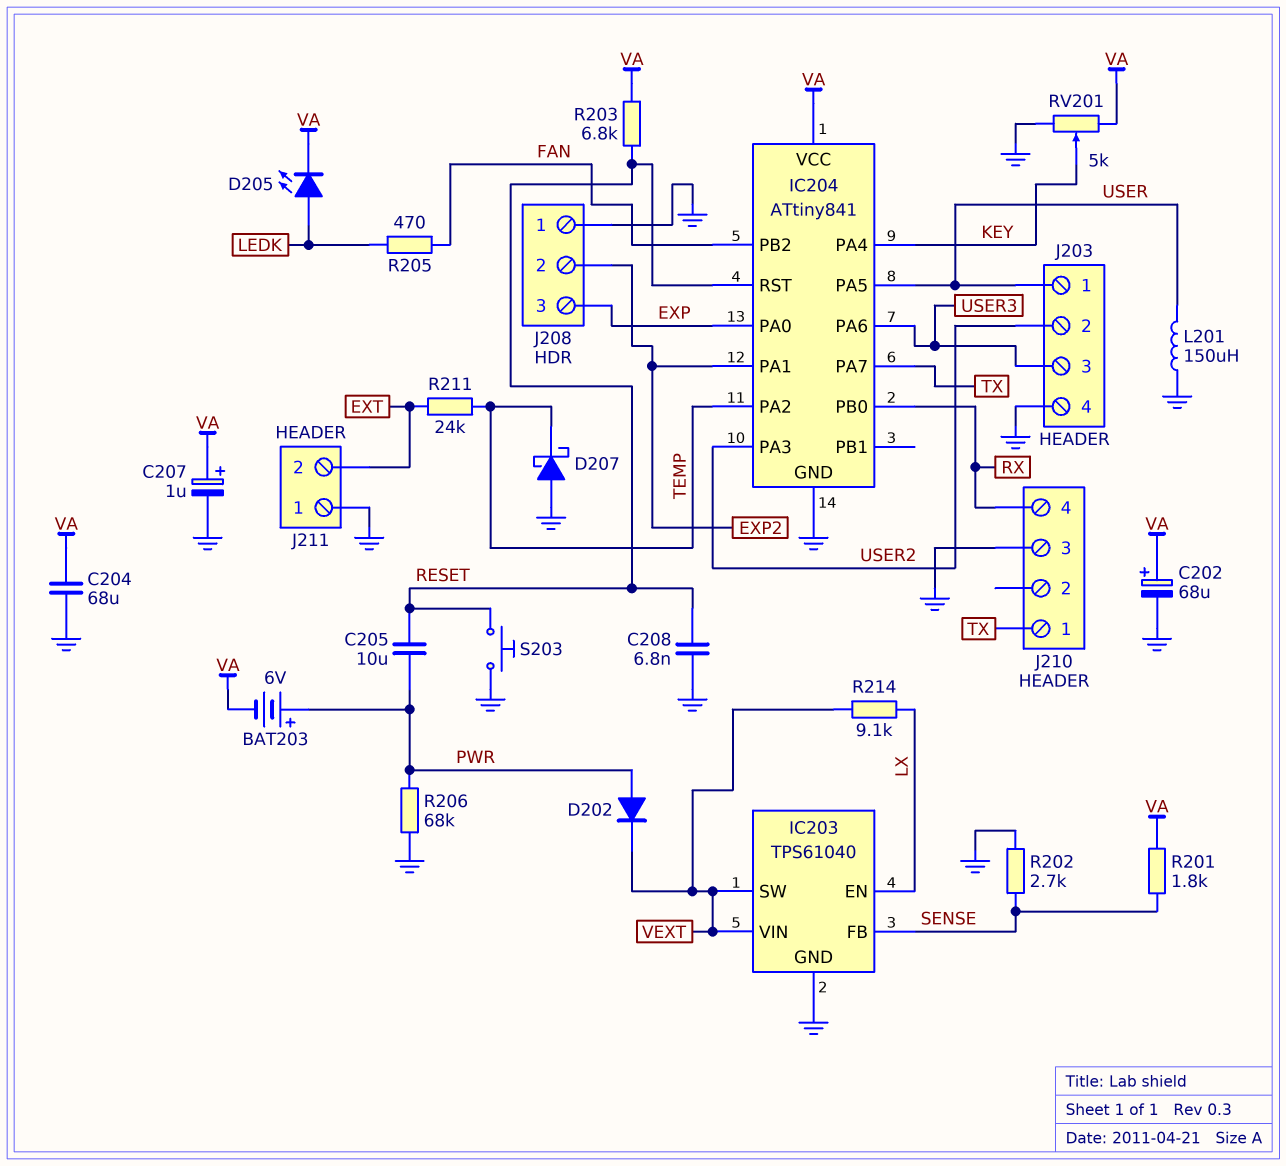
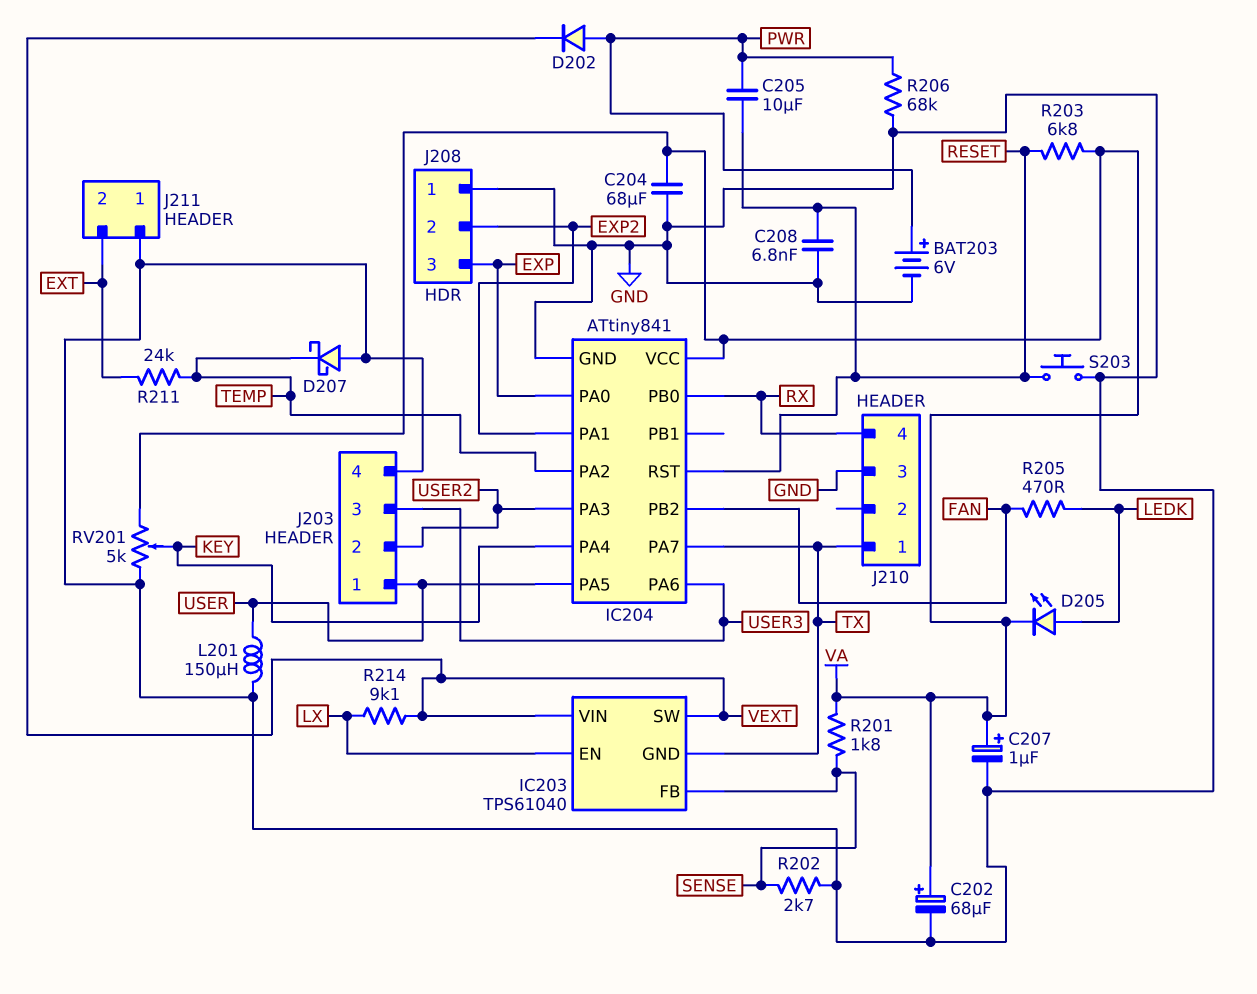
BAT203: 6V (plus PWR, minus VA) -> 6V (plus PWR, minus GND)
IC203 pin GND: GND -> TX

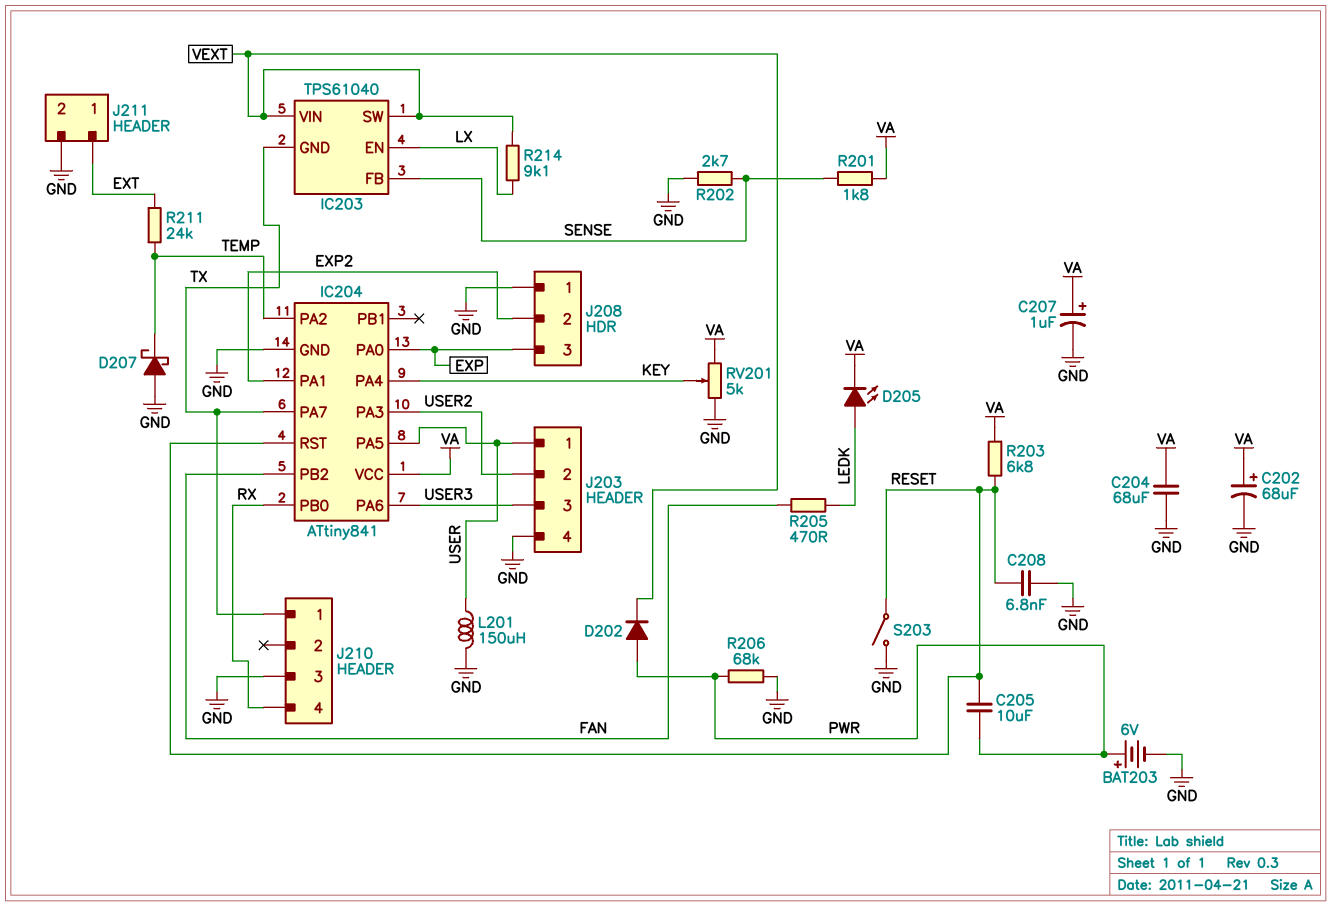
J211 pin 1: GND -> EXT
J211 pin 2: EXT -> GND
S203: button (GND, RESET) -> switch (GND, RESET)

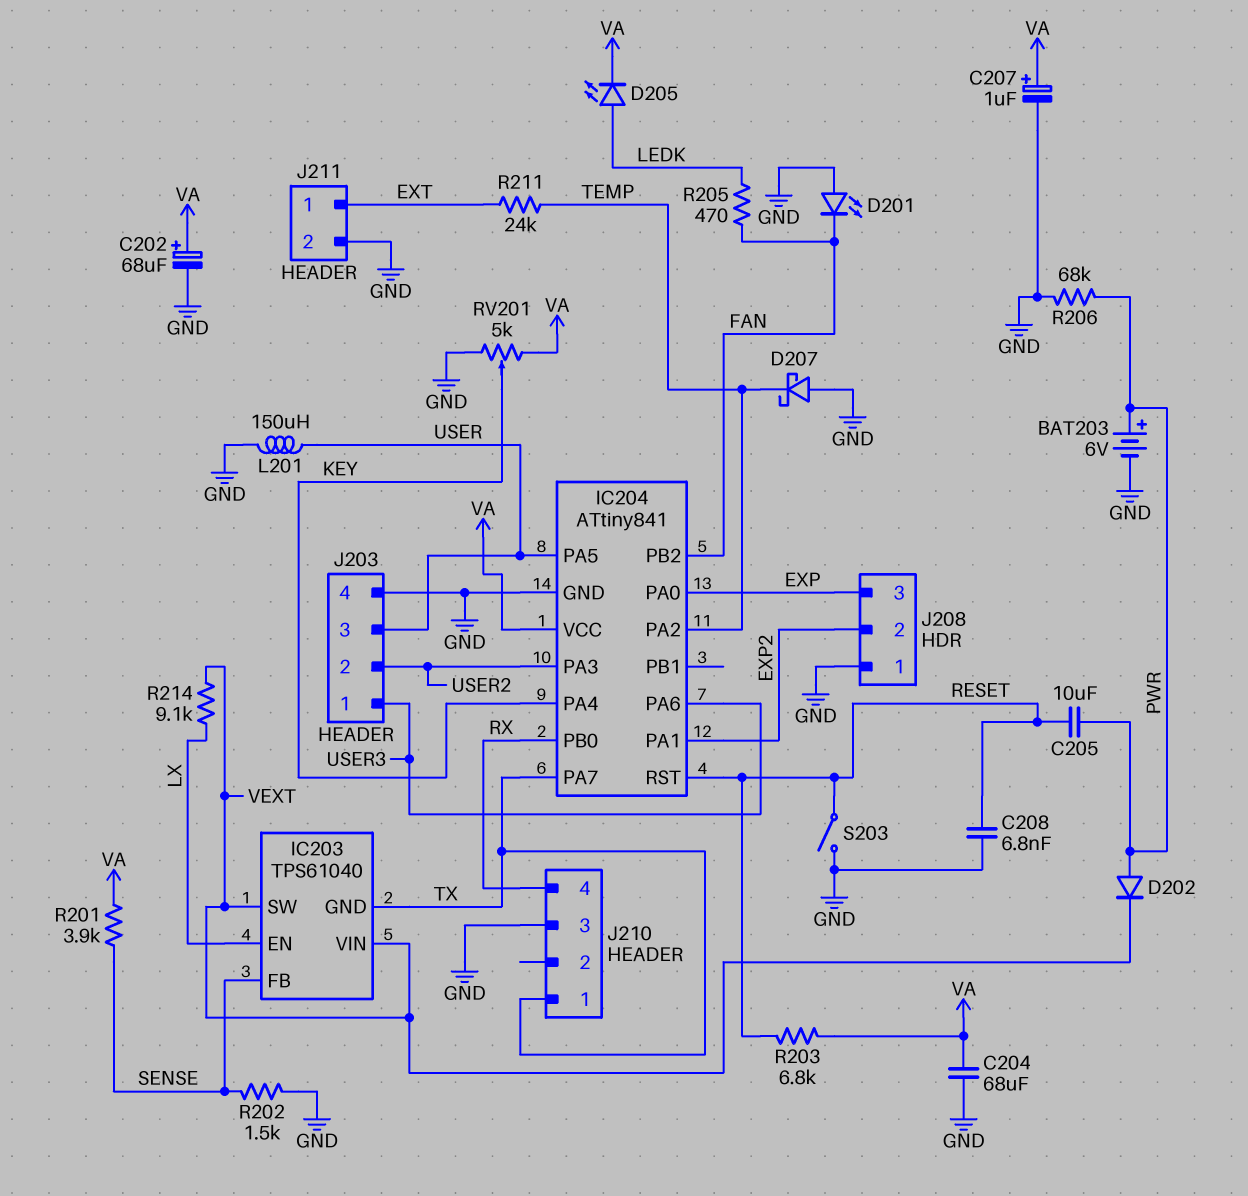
D201: none -> LED (A GND, K FAN)
J203 pin 1: USER -> USER3
J203 pin 3: USER3 -> USER
R201: 1.8k (SENSE, VA) -> 3.9k (SENSE, VA)
R202: 2.7k (GND, SENSE) -> 1.5k (GND, SENSE)

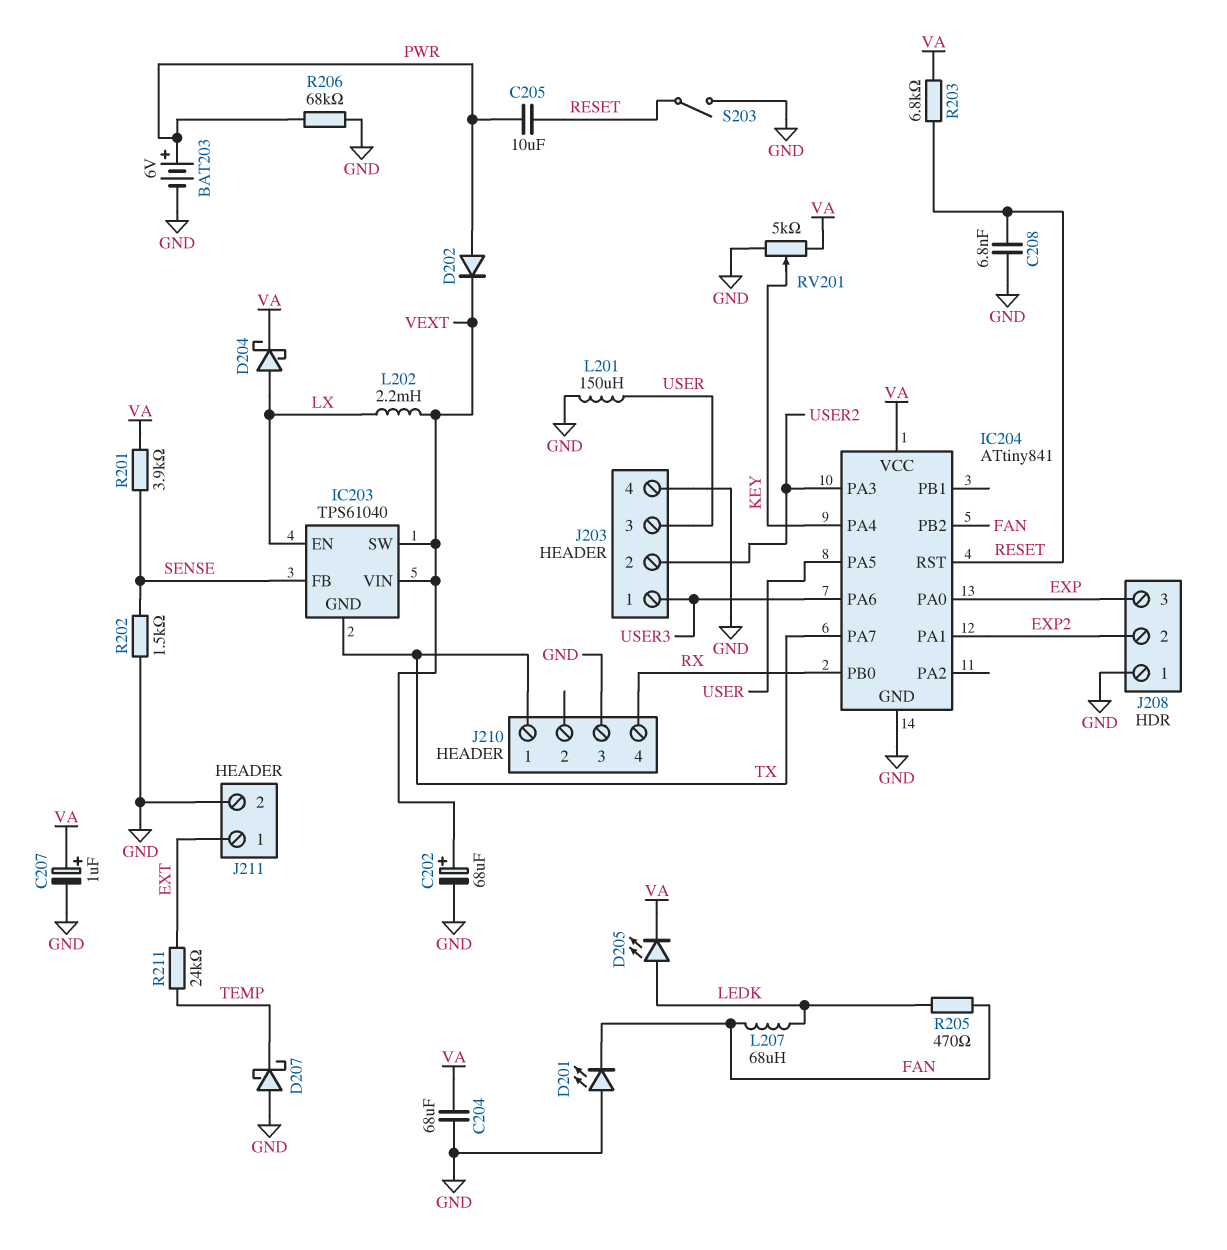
C202: 68uF (plus VA, minus GND) -> 68uF (plus VEXT, minus GND)
D204: none -> schottky (A LX, K VA)
IC204 pin PA2: TEMP -> none
L202: none -> 2.2mH (LX, VEXT)
L207: none -> 68uH (FAN, LEDK)
R214: 9.1k (LX, VEXT) -> none

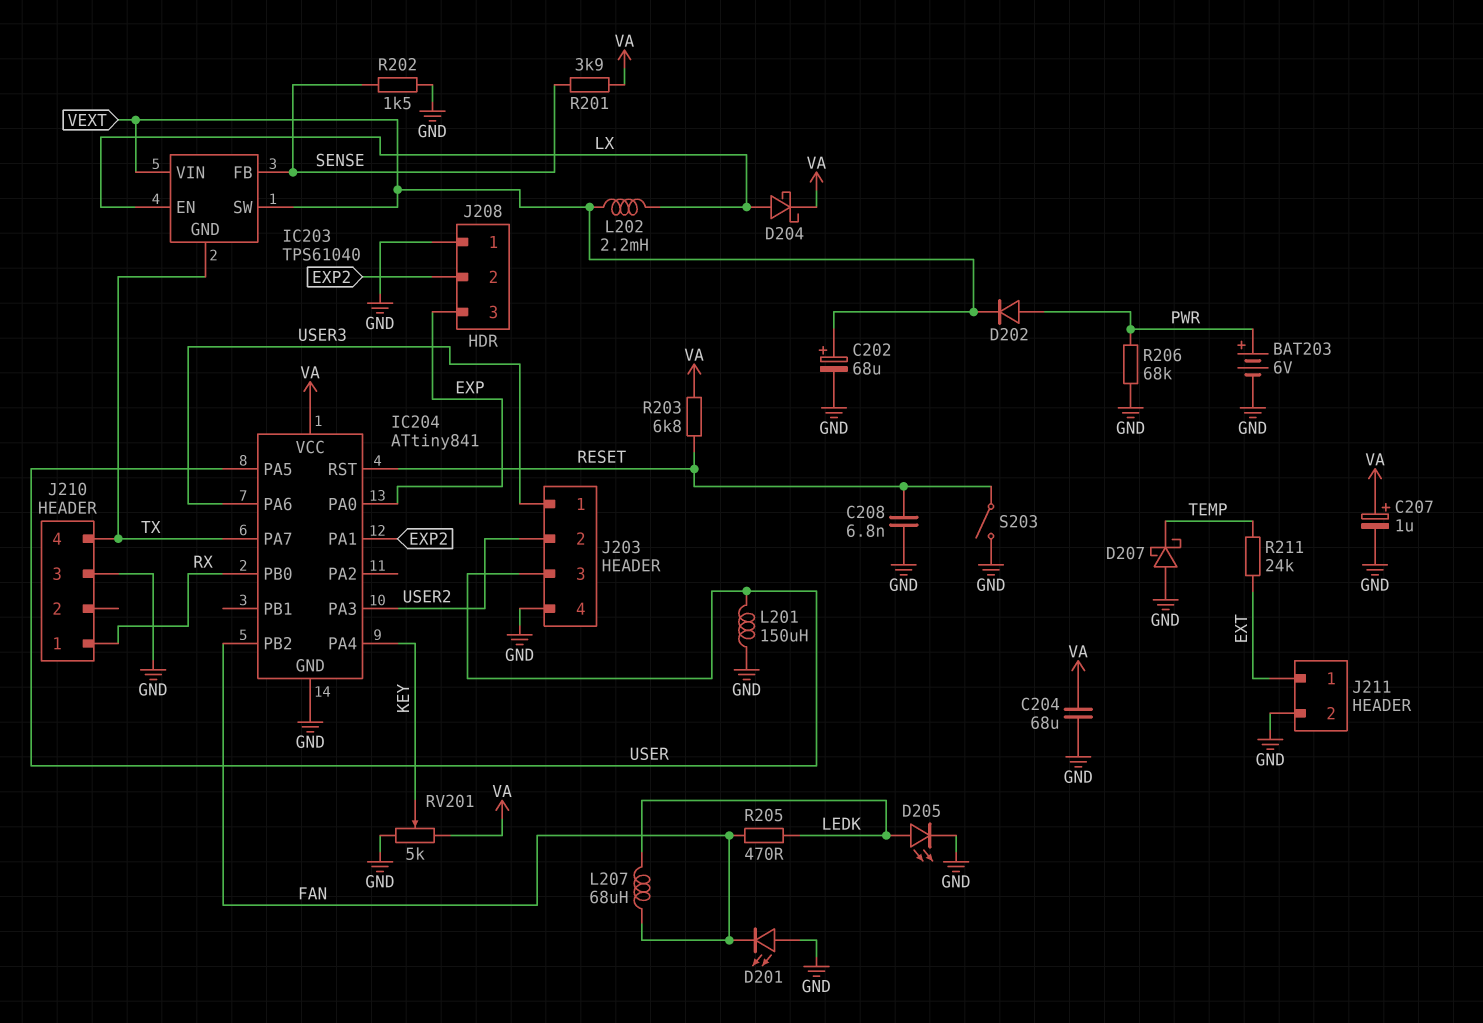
C205: 10uF (PWR, RESET) -> none
D205: LED (A LEDK, K VA) -> LED (A LEDK, K GND)
J210 pin 1: TX -> RX
J210 pin 4: RX -> TX

